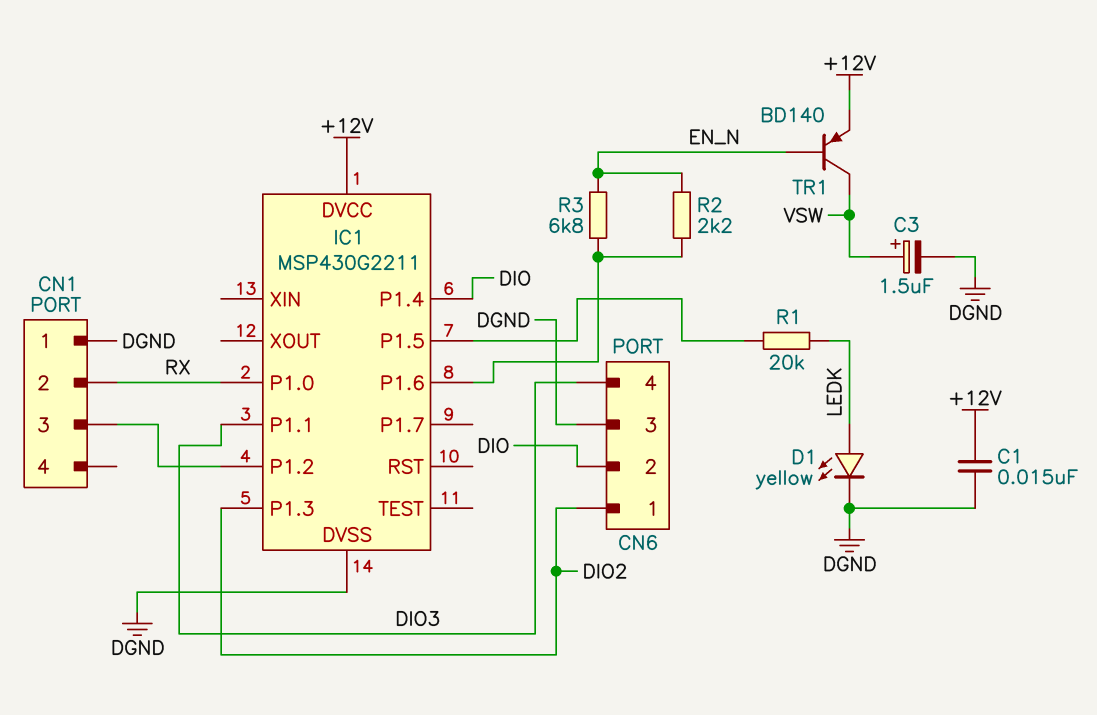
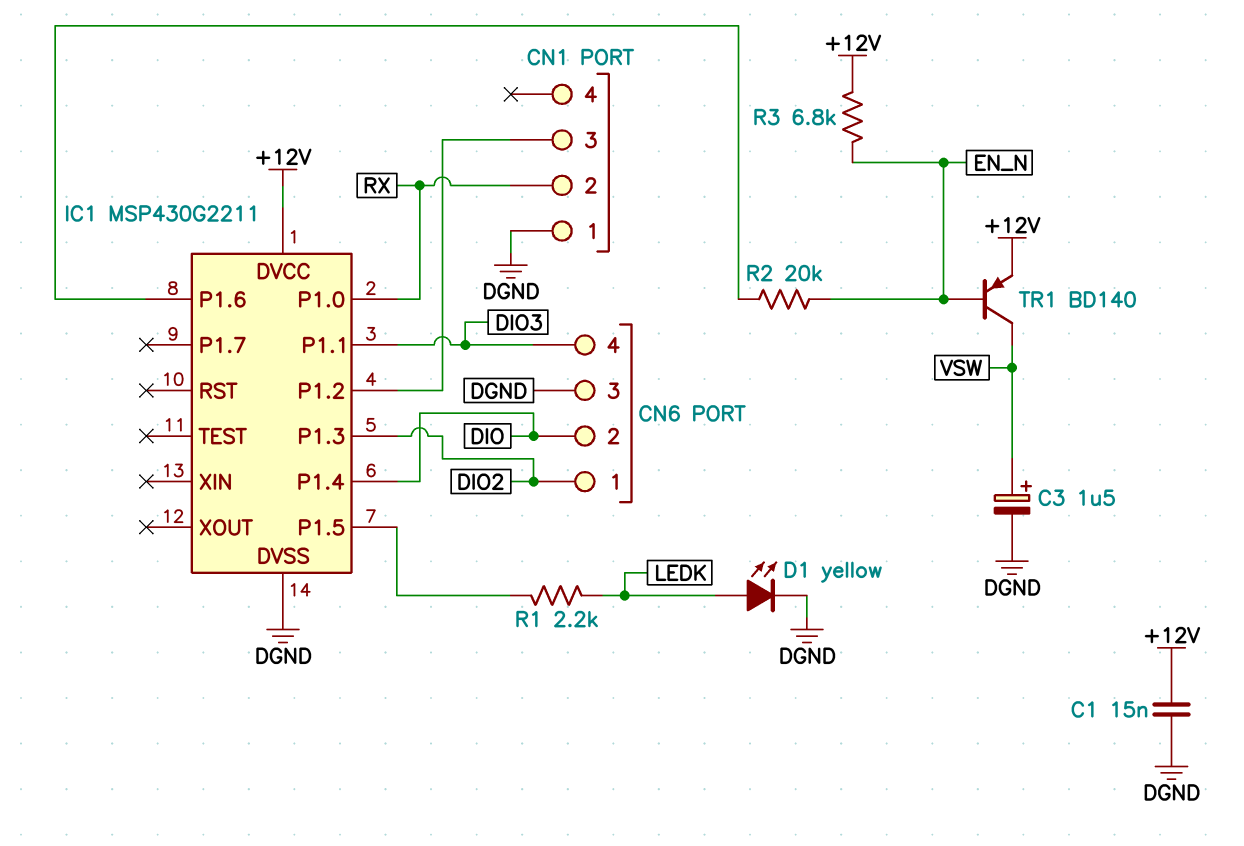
R1: 20k (IC1/P1.5, LEDK) -> 2.2k (IC1/P1.5, LEDK)
R2: 2.2k (EN_N, IC1/P1.6) -> 20k (EN_N, IC1/P1.6)
R3: 6.8k (EN_N, IC1/P1.6) -> 6.8k (+12V, EN_N)

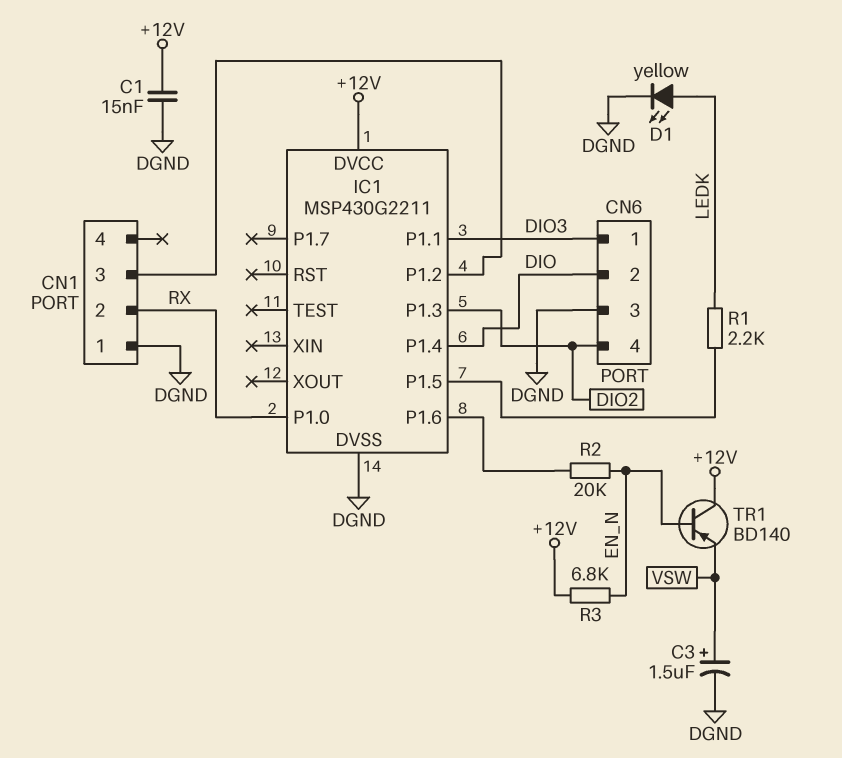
CN6 pin 1: DIO2 -> DIO3
CN6 pin 4: DIO3 -> DIO2
TR1: PNP BD140 (B EN_N, C VSW, E +12V) -> PNP BD140 (B EN_N, C +12V, E VSW)

